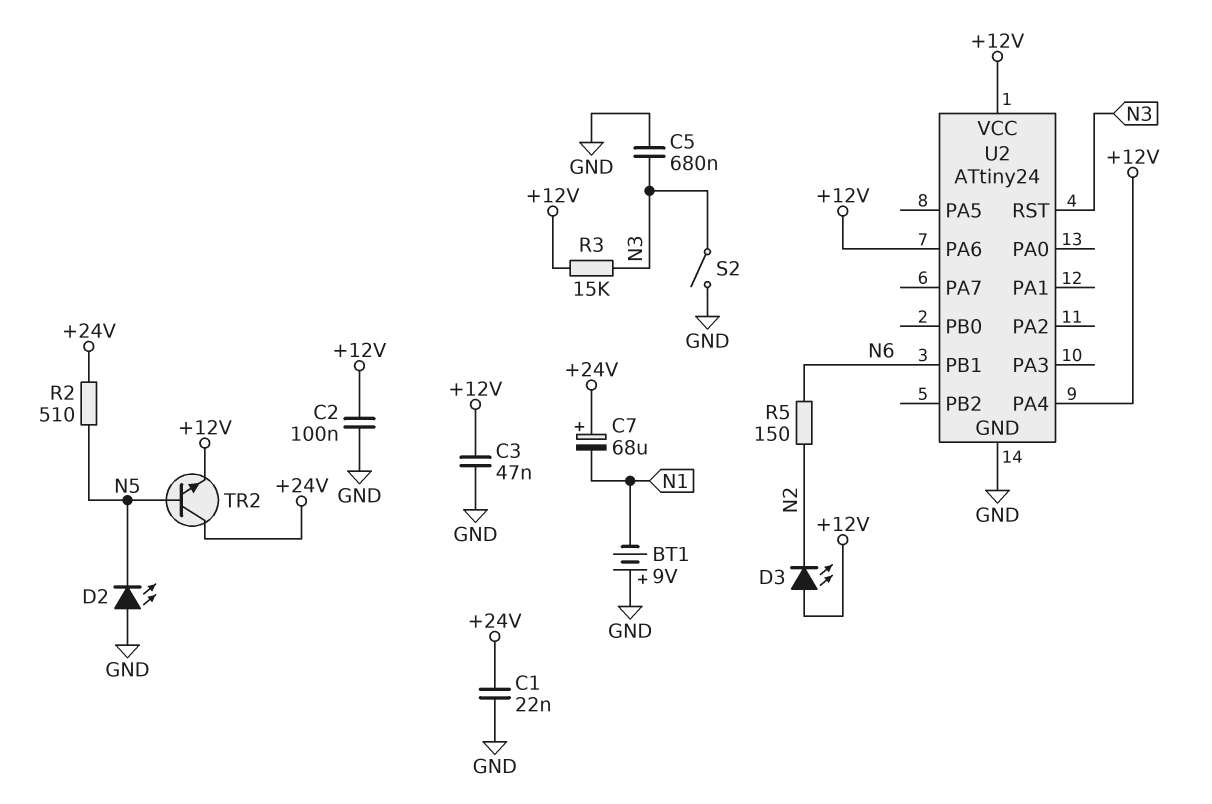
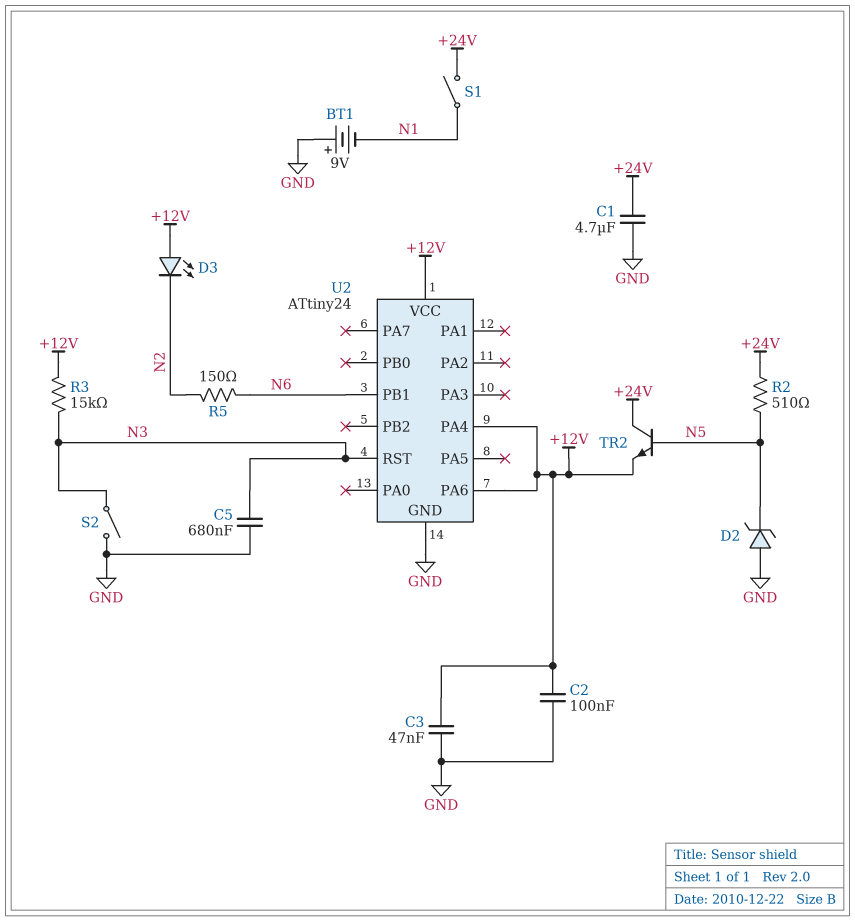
C1: 22nF (+24V, GND) -> 4.7uF (+24V, GND)
C7: 68uF (plus +24V, minus N1) -> none
D2: LED (A GND, K N5) -> zener (A GND, K N5)
S1: none -> switch (+24V, N1)

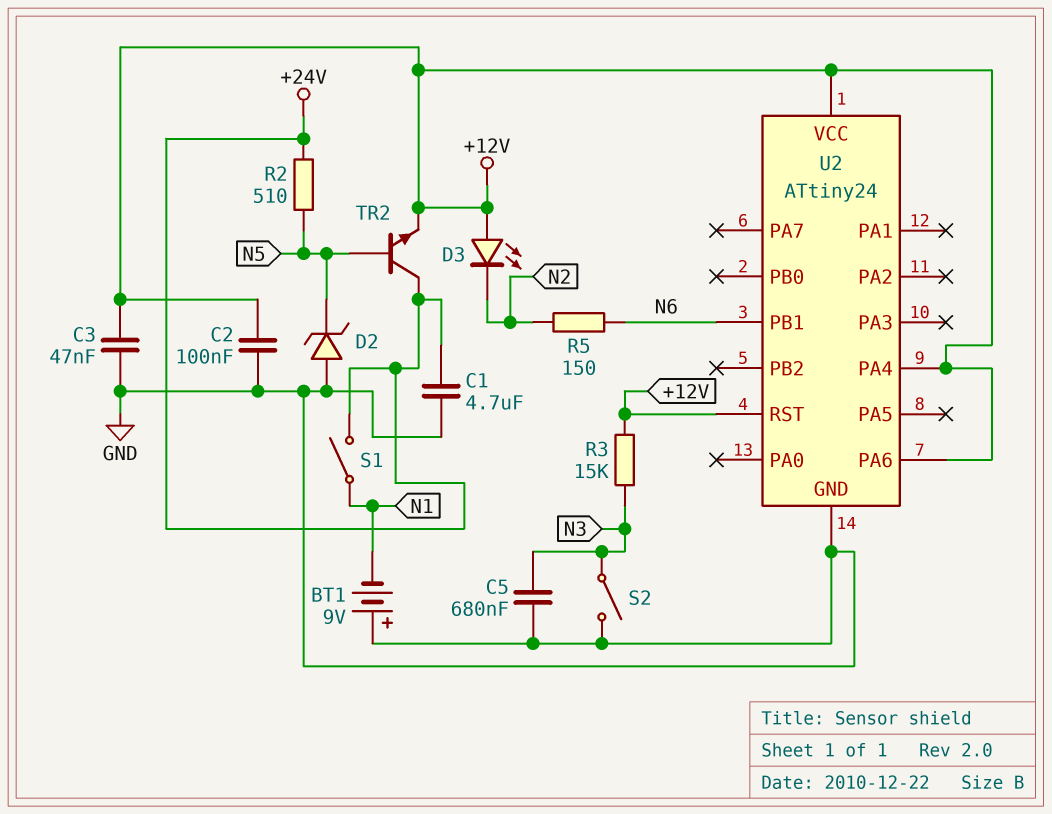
U2 pin RST: N3 -> +12V

